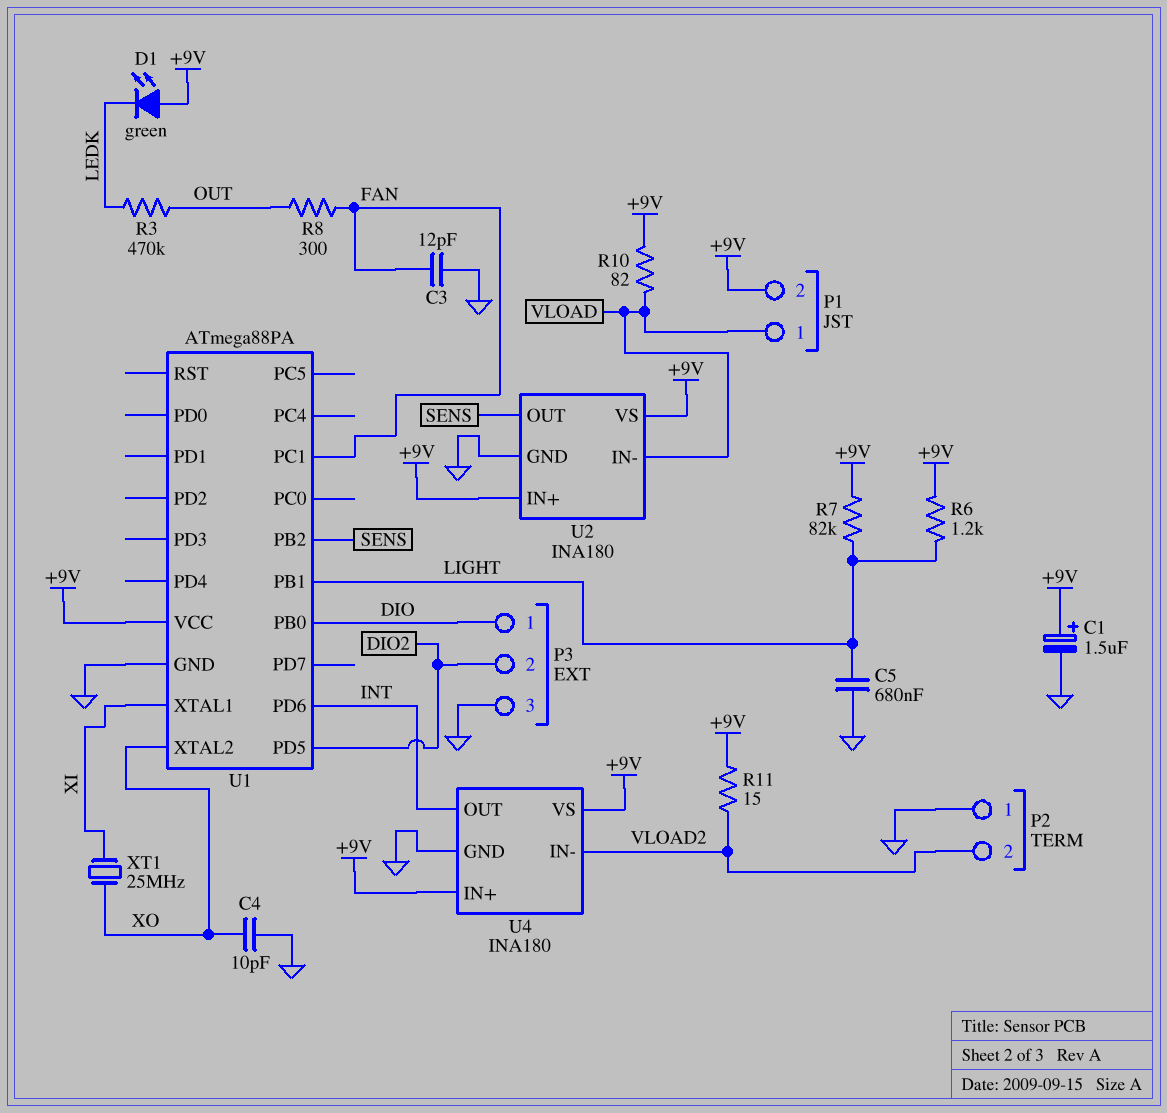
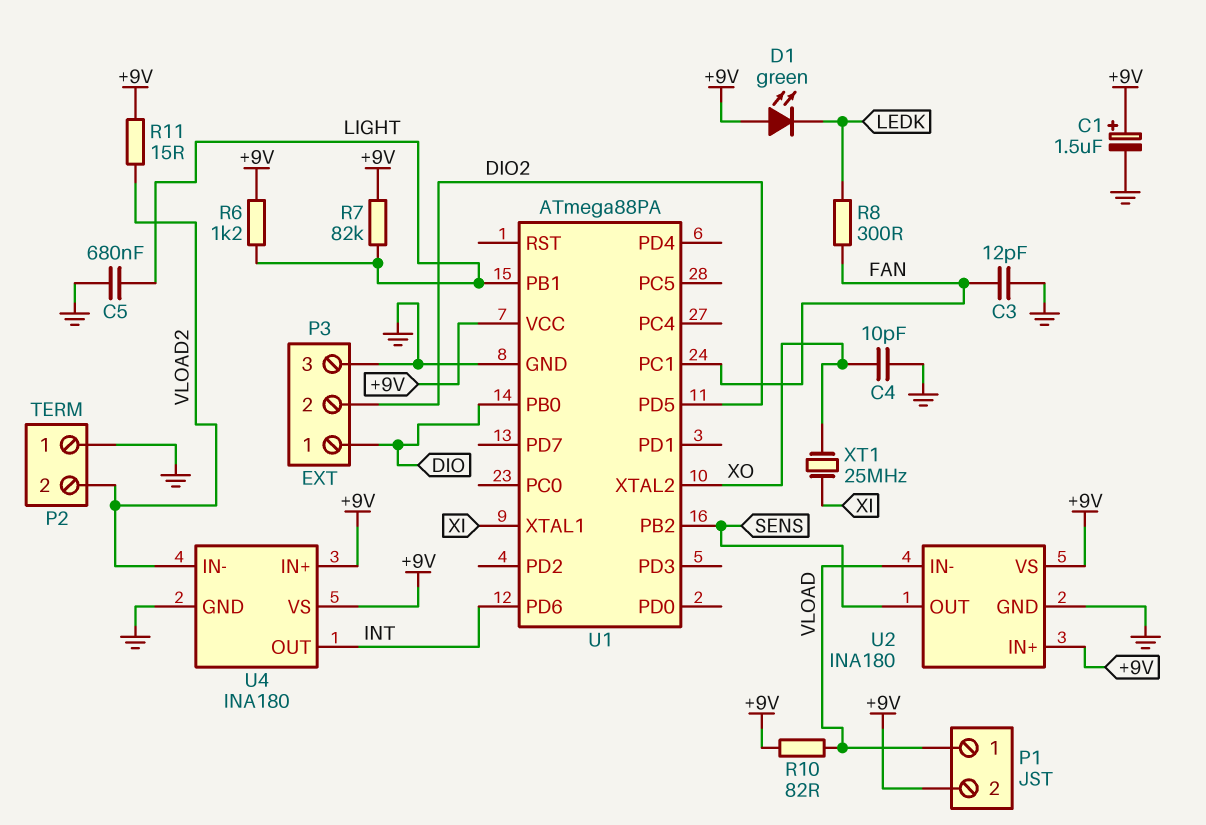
R3: 470k (LEDK, OUT) -> none
R8: 300 (FAN, OUT) -> 300 (FAN, LEDK)

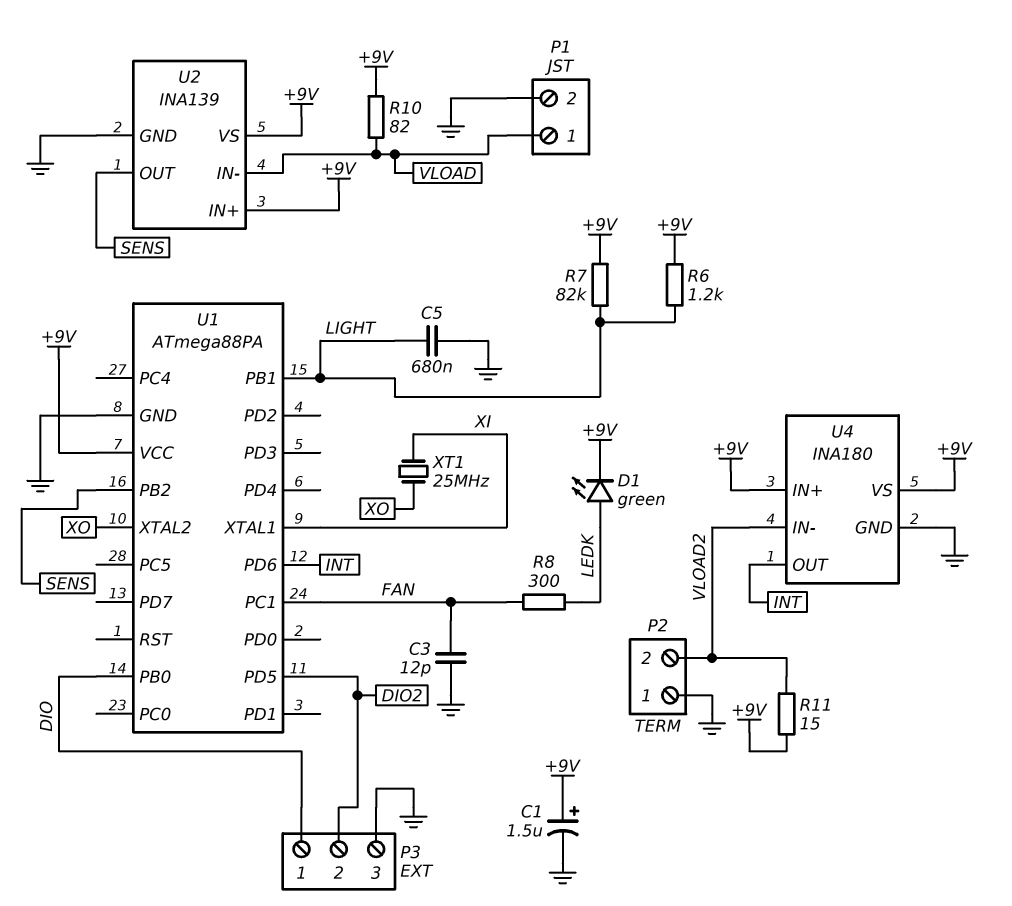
C4: 10pF (GND, XO) -> none
D1: LED green (A +9V, K LEDK) -> LED green (A LEDK, K +9V)
P1 pin 2: +9V -> GND
U2: INA180 -> INA139

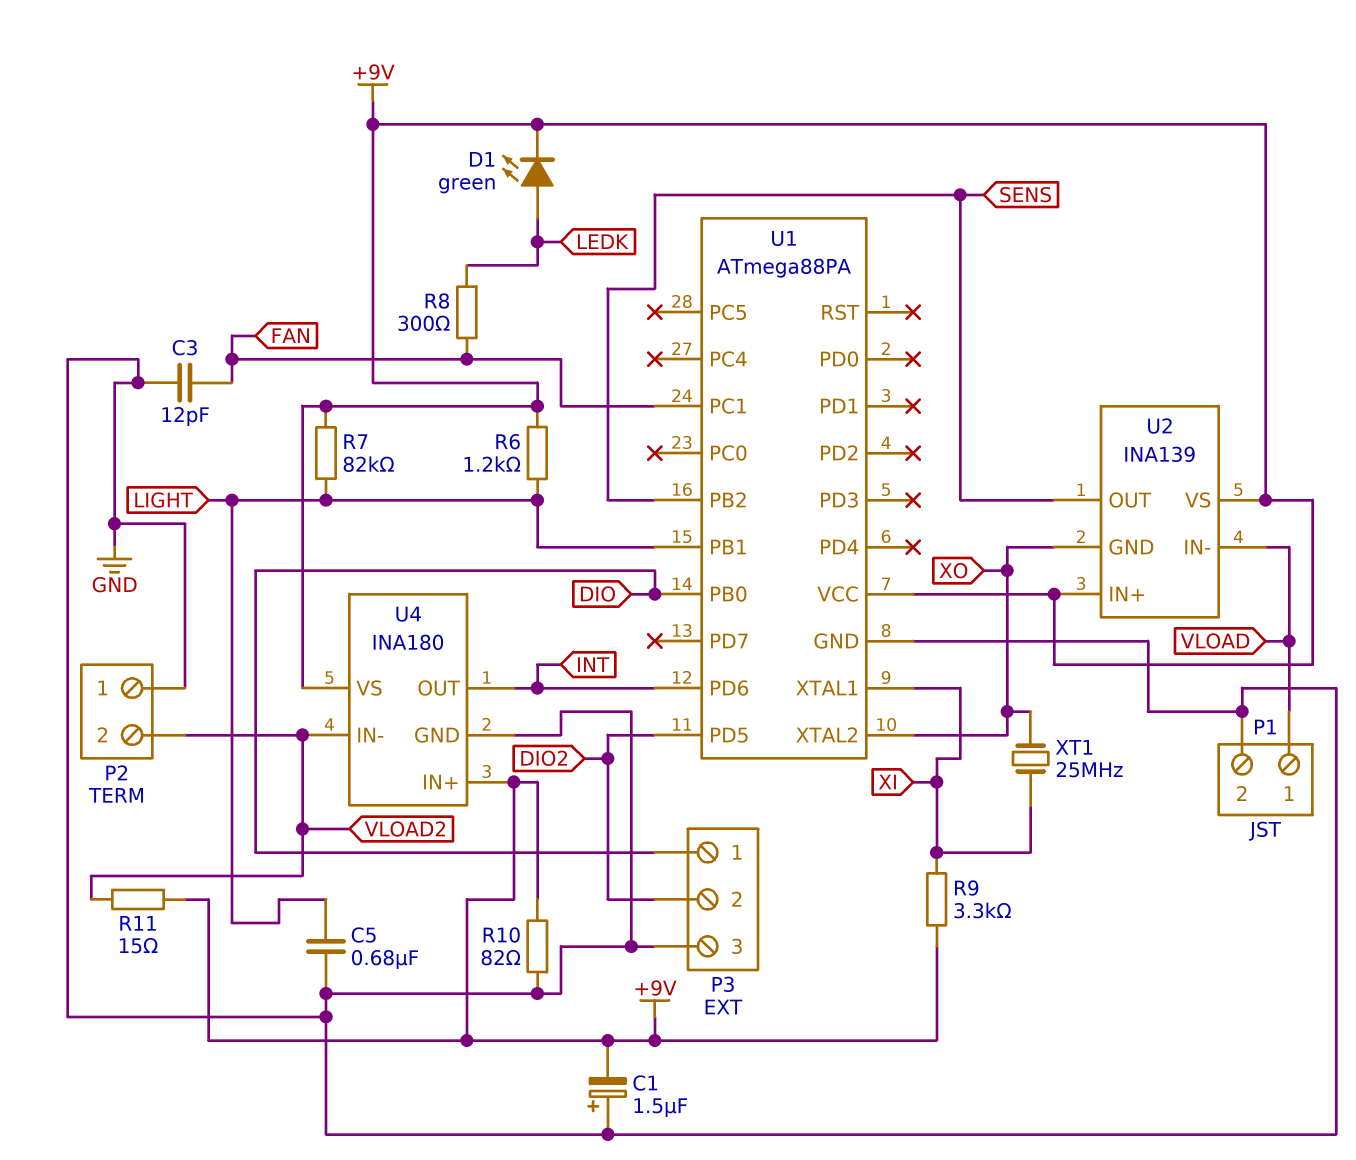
C1: 1.5uF (plus +9V, minus GND) -> 1.5uF (plus GND, minus +9V)
R9: none -> 3.3k (+9V, XI)
R10: 82 (+9V, VLOAD) -> 82 (+9V, GND)
U2 pin GND: GND -> XO

